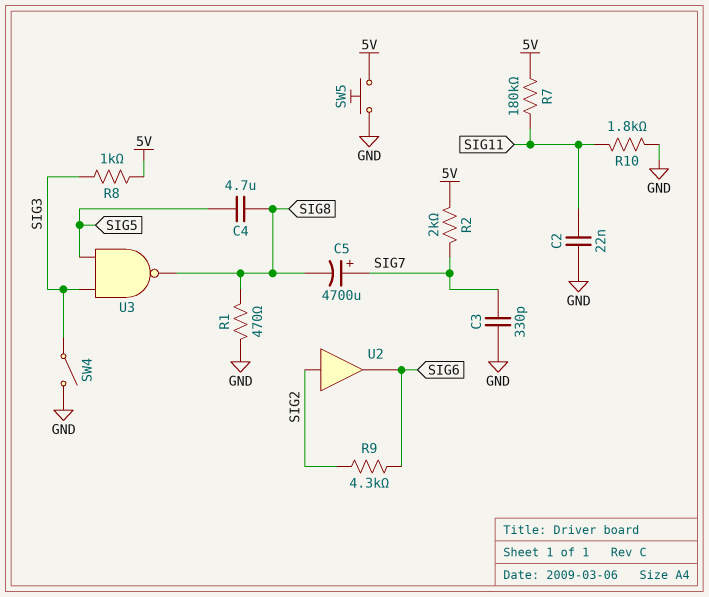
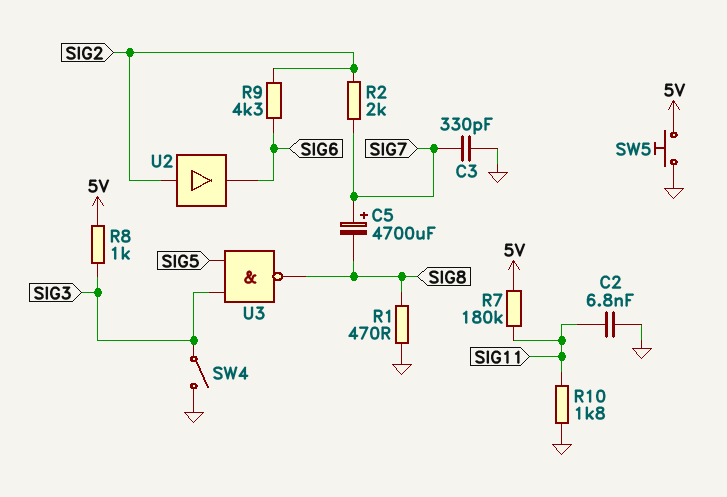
C2: 22nF (GND, SIG11) -> 6.8nF (GND, SIG11)
C4: 4.7uF (SIG5, SIG8) -> none
R2: 2k (5V, SIG7) -> 2k (SIG2, SIG7)

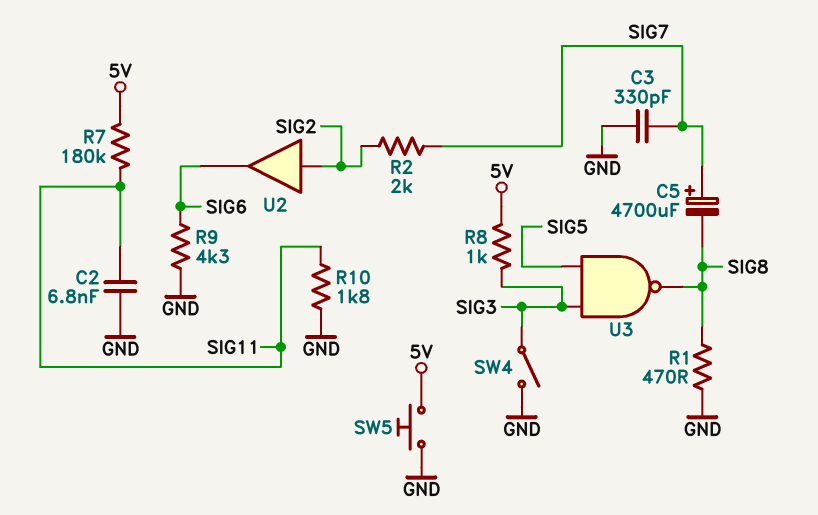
R9: 4.3k (SIG2, SIG6) -> 4.3k (GND, SIG6)

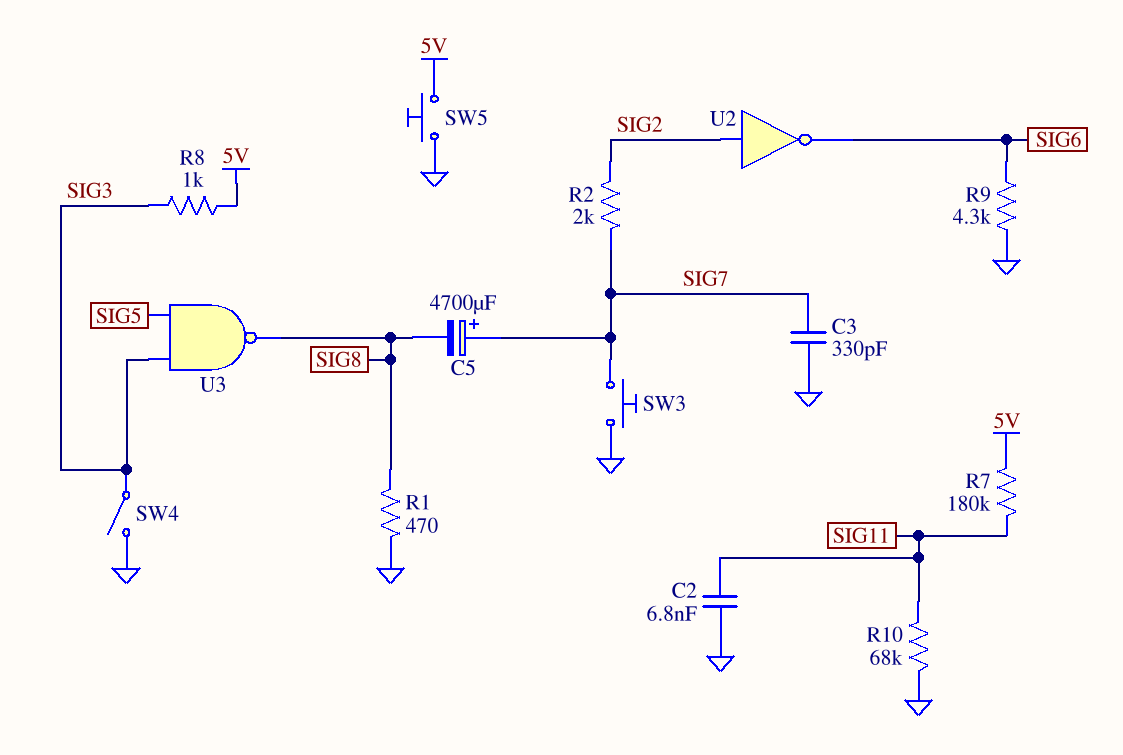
R10: 1.8k (GND, SIG11) -> 68k (GND, SIG11)
SW3: none -> button (GND, SIG7)
U2: buffer (in SIG2, out SIG6) -> NOT (in SIG2, out SIG6)

